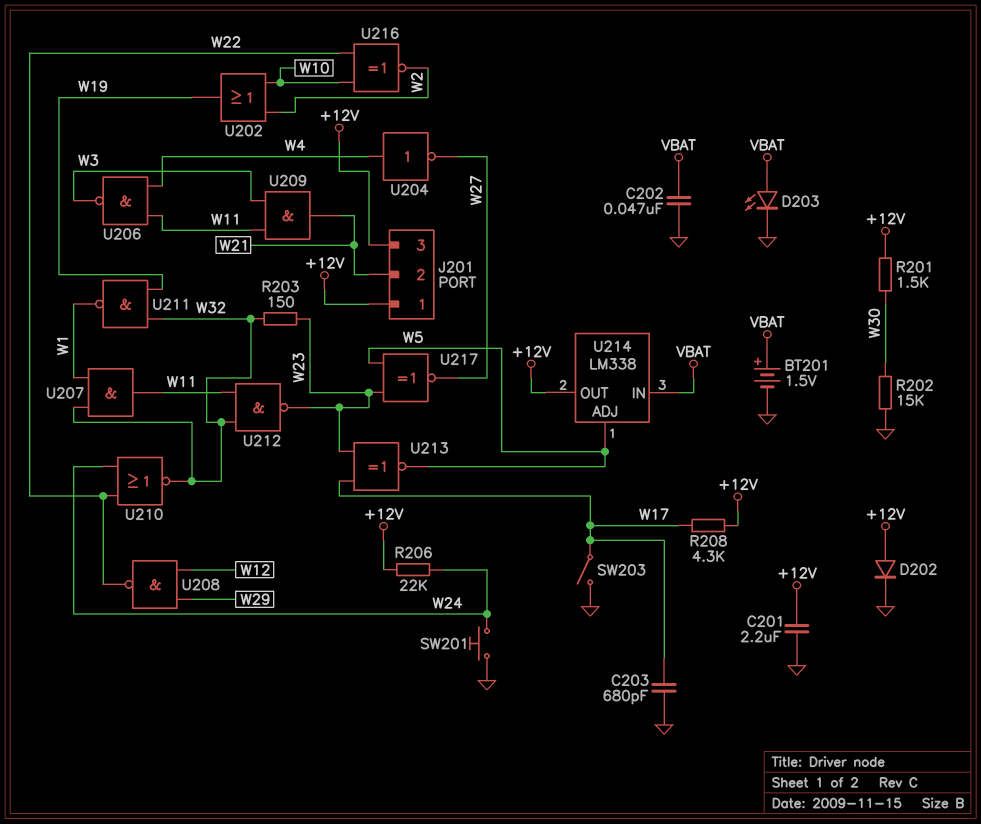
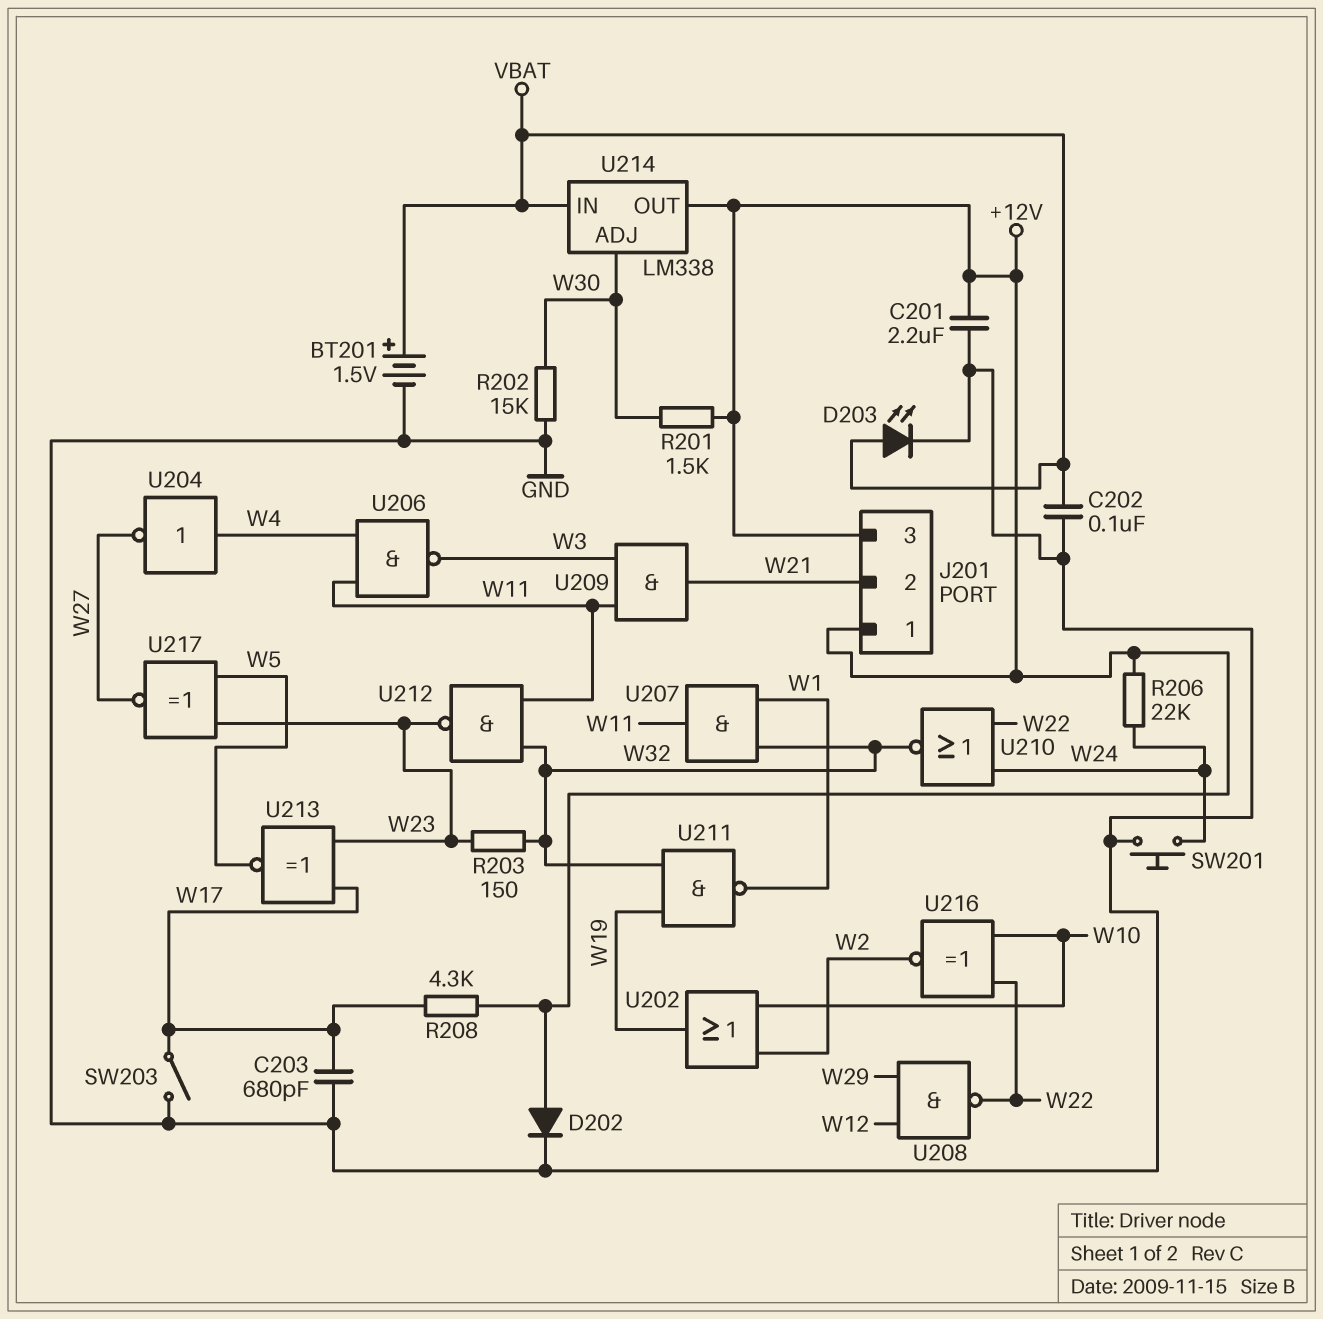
C202: 47nF (GND, VBAT) -> 100nF (GND, VBAT)
U214 pin ADJ: W5 -> W30

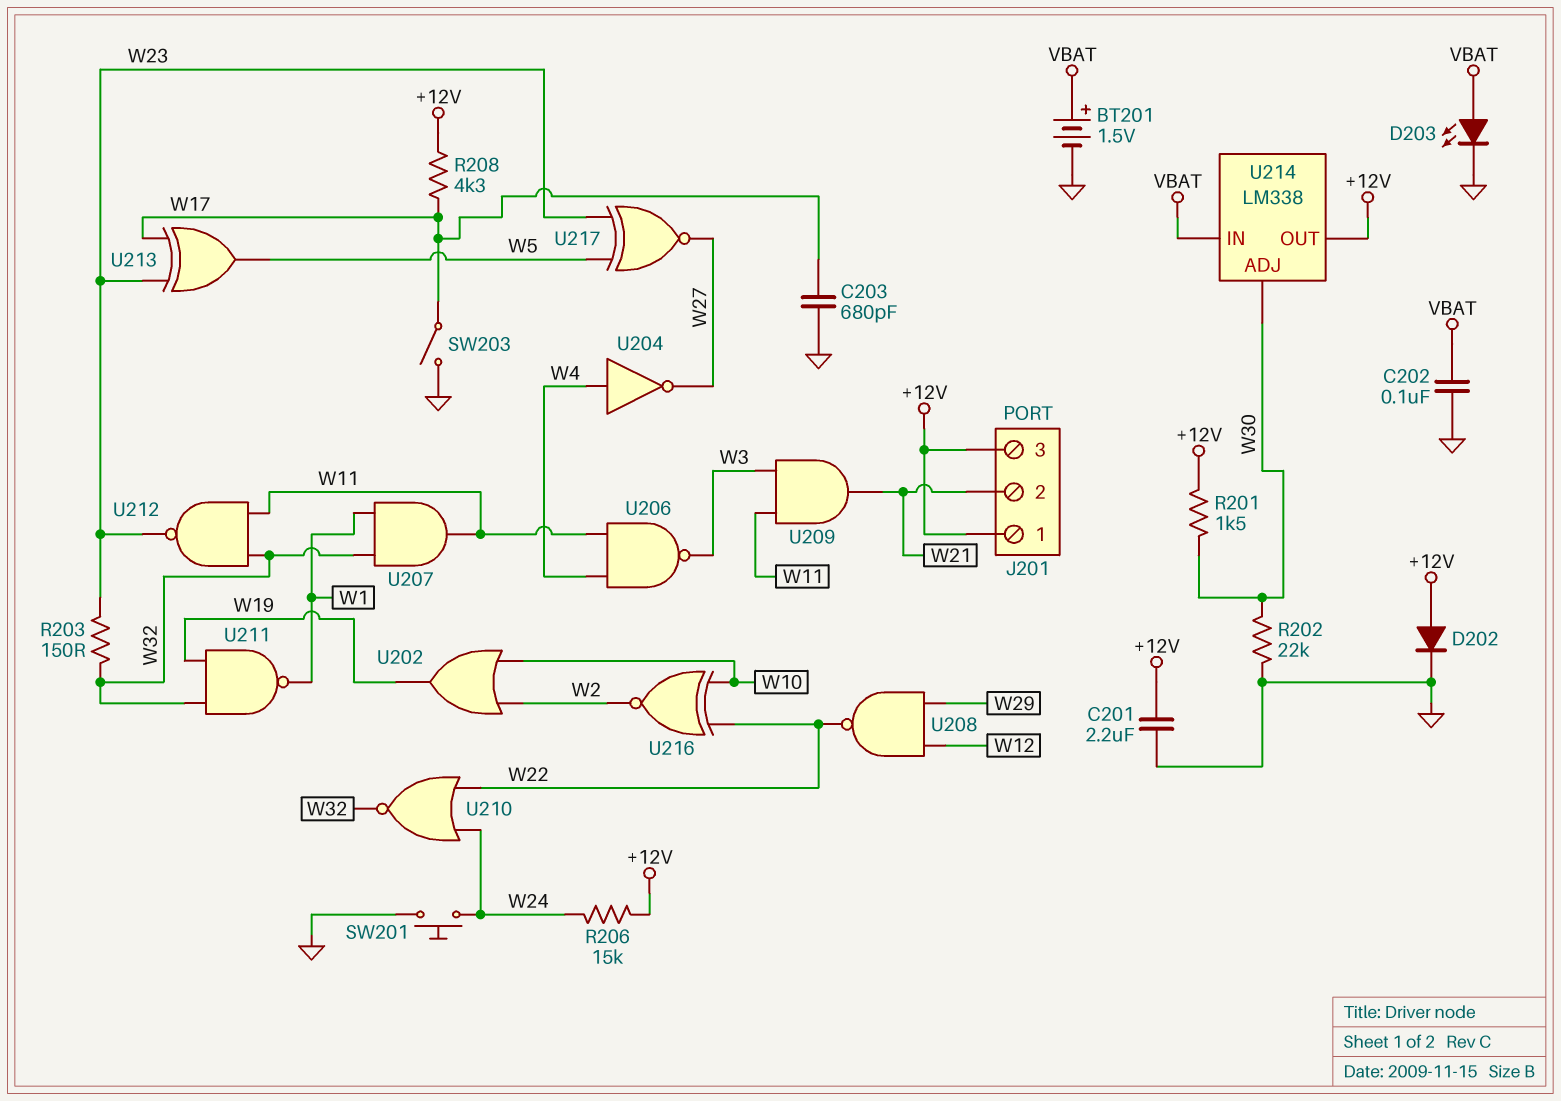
R202: 15k (GND, W30) -> 22k (GND, W30)
R206: 22k (+12V, W24) -> 15k (+12V, W24)
U213: XNOR (in W17, in W23, out W5) -> XOR (in W17, in W23, out W5)

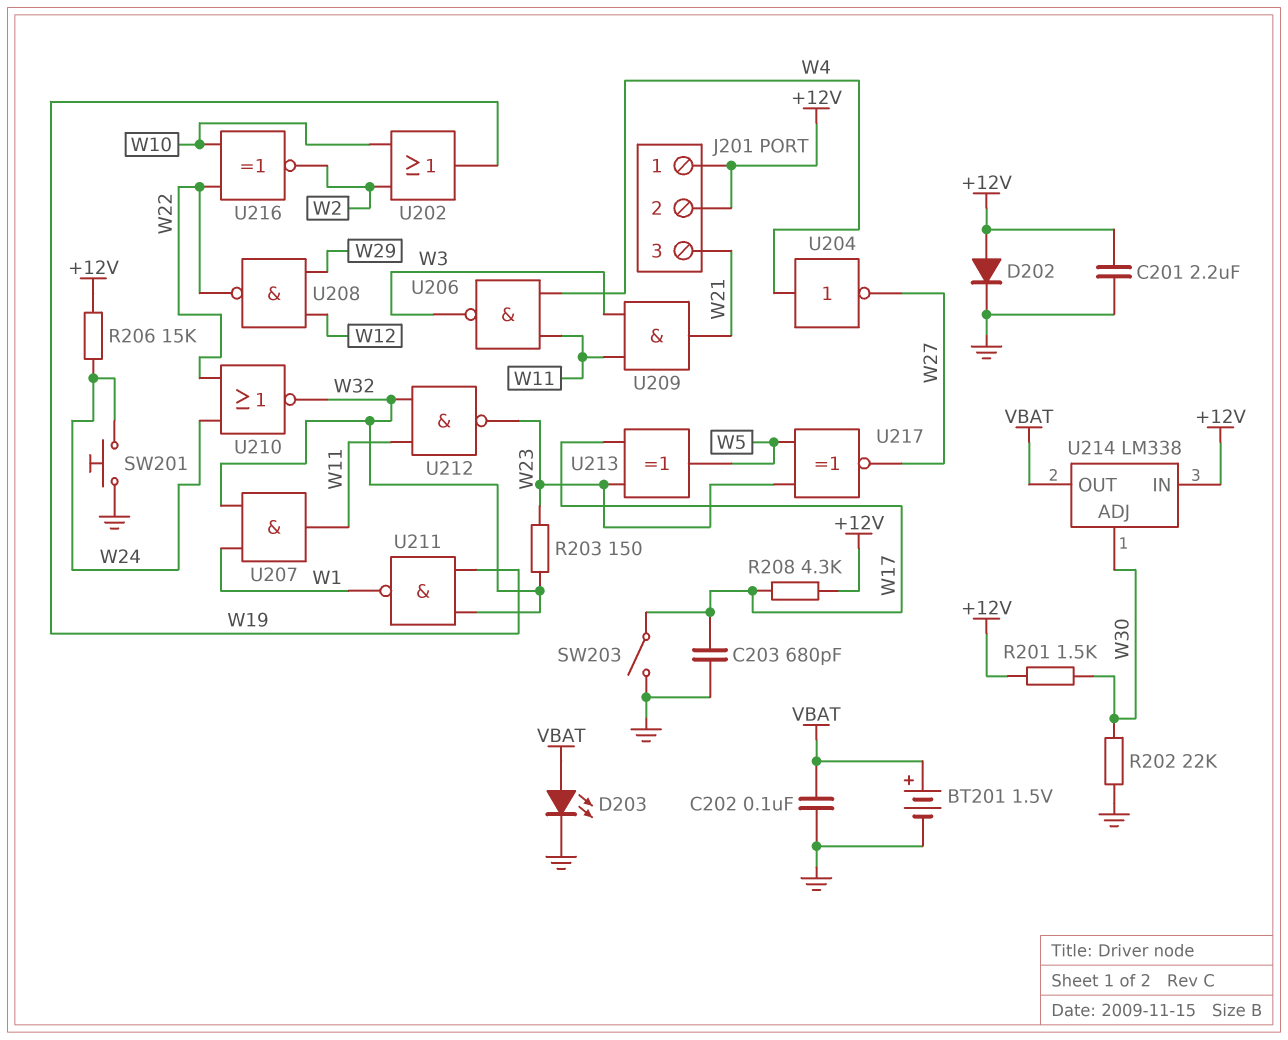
J201 pin 2: W21 -> +12V
J201 pin 3: +12V -> W21
U214 pin IN: VBAT -> +12V
U214 pin OUT: +12V -> VBAT

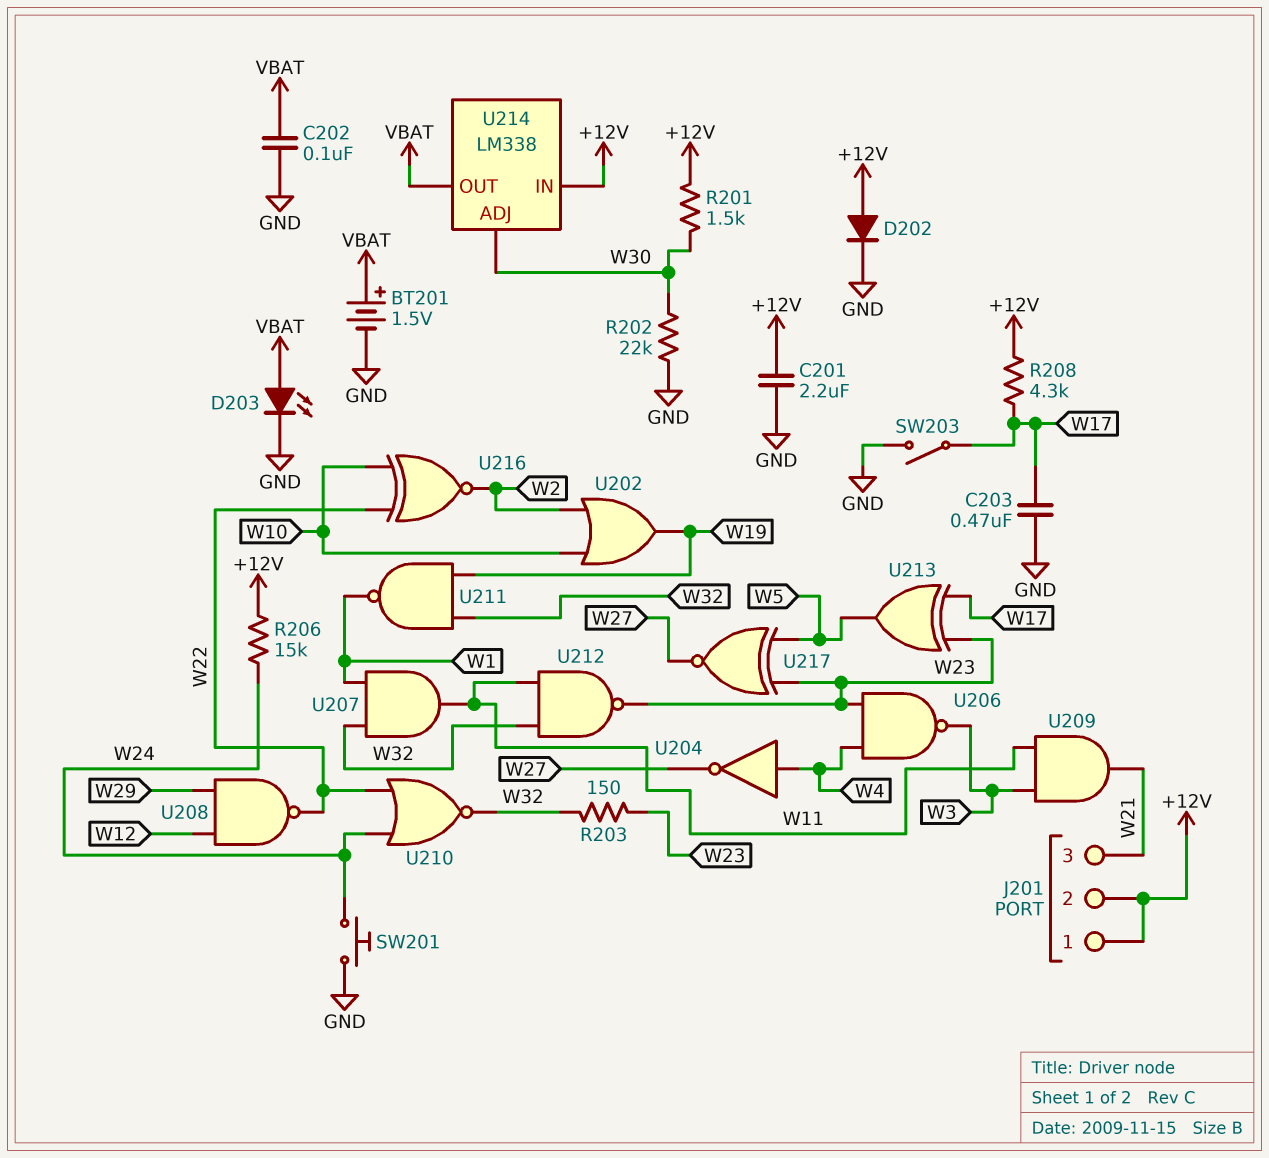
C203: 680pF (GND, W17) -> 470nF (GND, W17)
U206: NAND (in W4, in W11, out W3) -> NAND (in W4, in W23, out W3)

